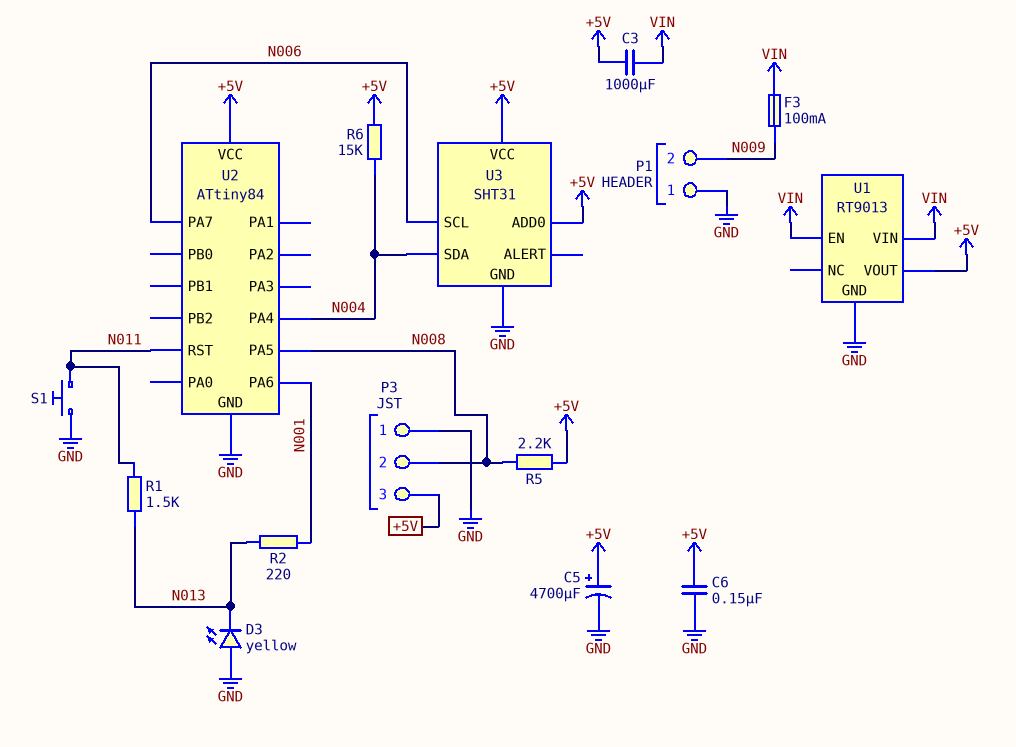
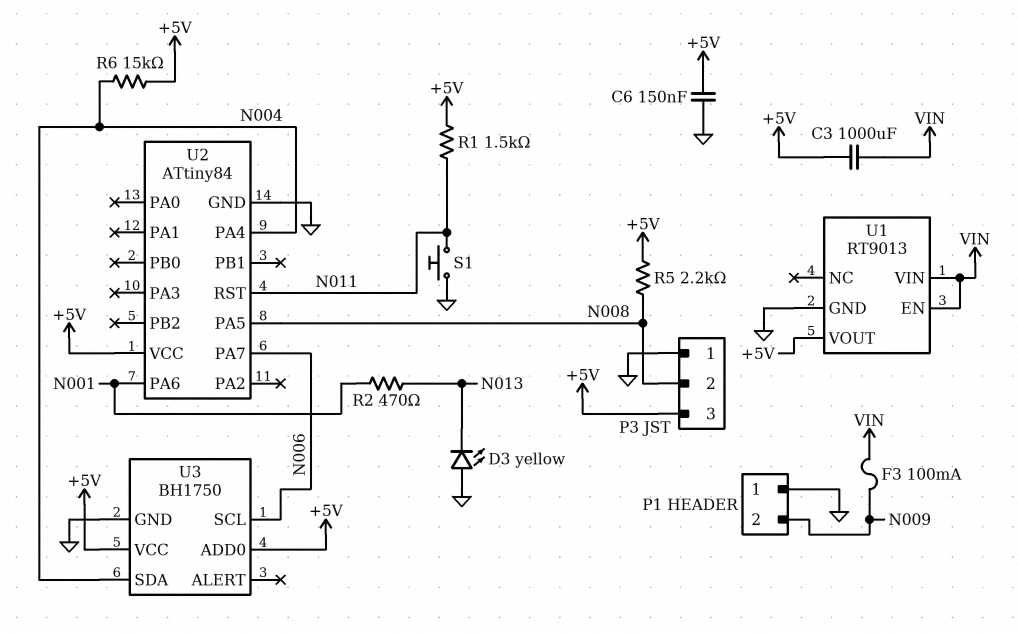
C5: 4700uF (plus +5V, minus GND) -> none
R1: 1.5k (N011, N013) -> 1.5k (+5V, N011)
R2: 220 (N001, N013) -> 470 (N001, N013)
U3: SHT31 -> BH1750

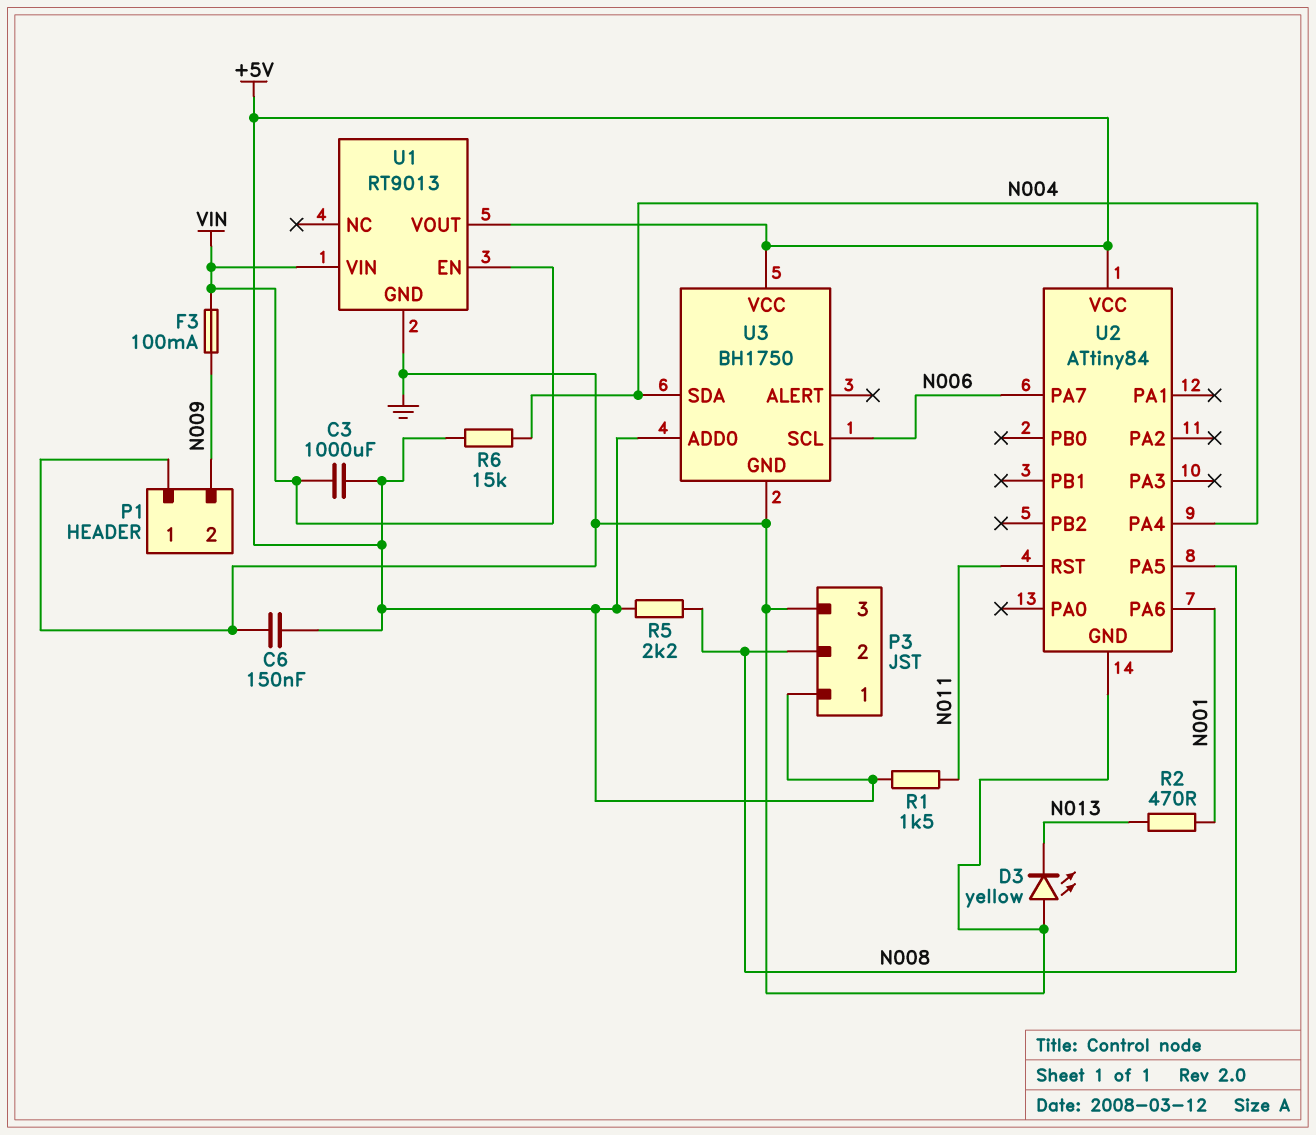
P3 pin 1: GND -> +5V
P3 pin 3: +5V -> GND
S1: button (GND, N011) -> none

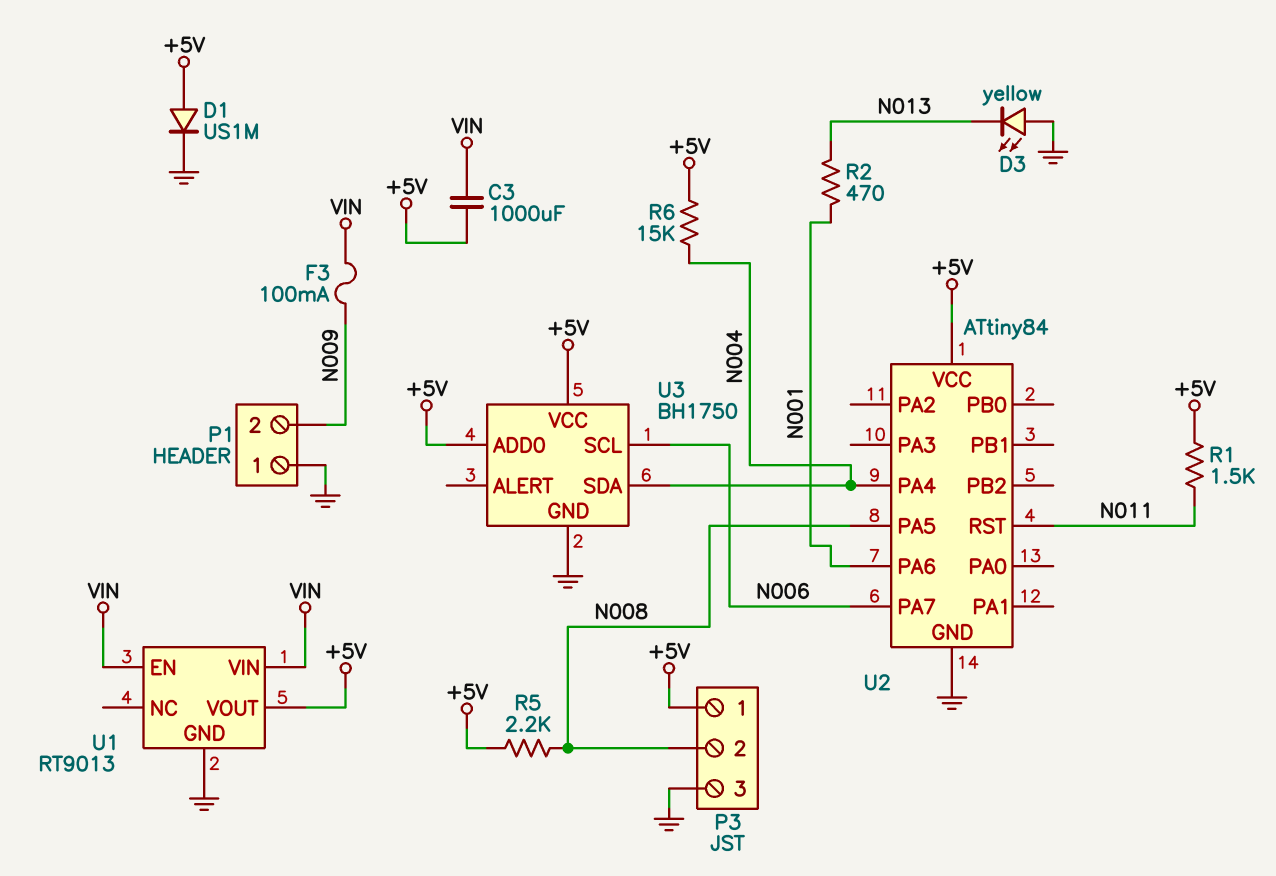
C6: 150nF (+5V, GND) -> none
D1: none -> diode US1M (A +5V, K GND)

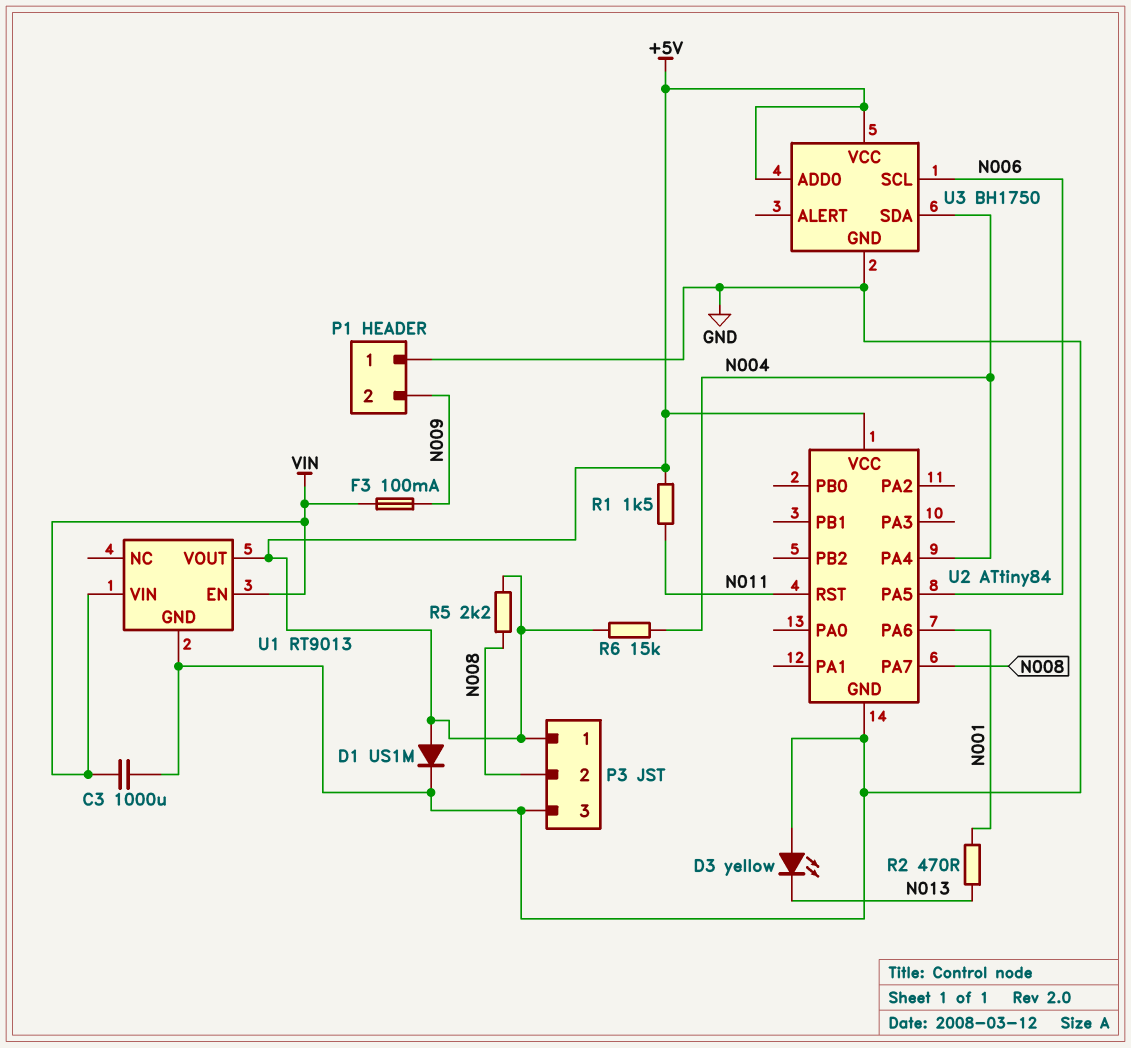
C3: 1000uF (+5V, VIN) -> 1000uF (GND, VIN)
U2 pin PA5: N008 -> N006
U2 pin PA7: N006 -> N008

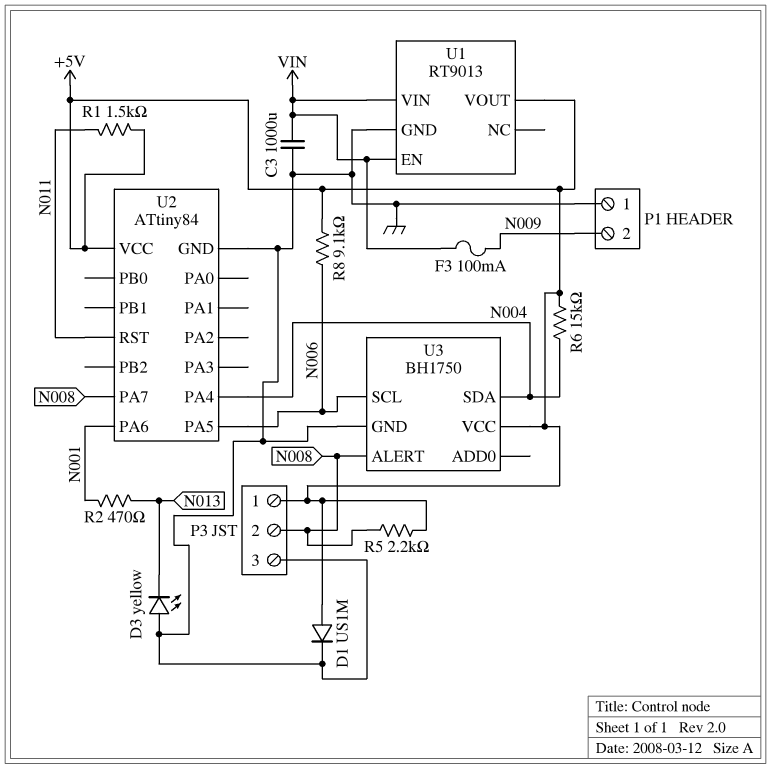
R8: none -> 9.1k (+5V, N006)
U3 pin ADD0: +5V -> none
U3 pin ALERT: none -> N008

